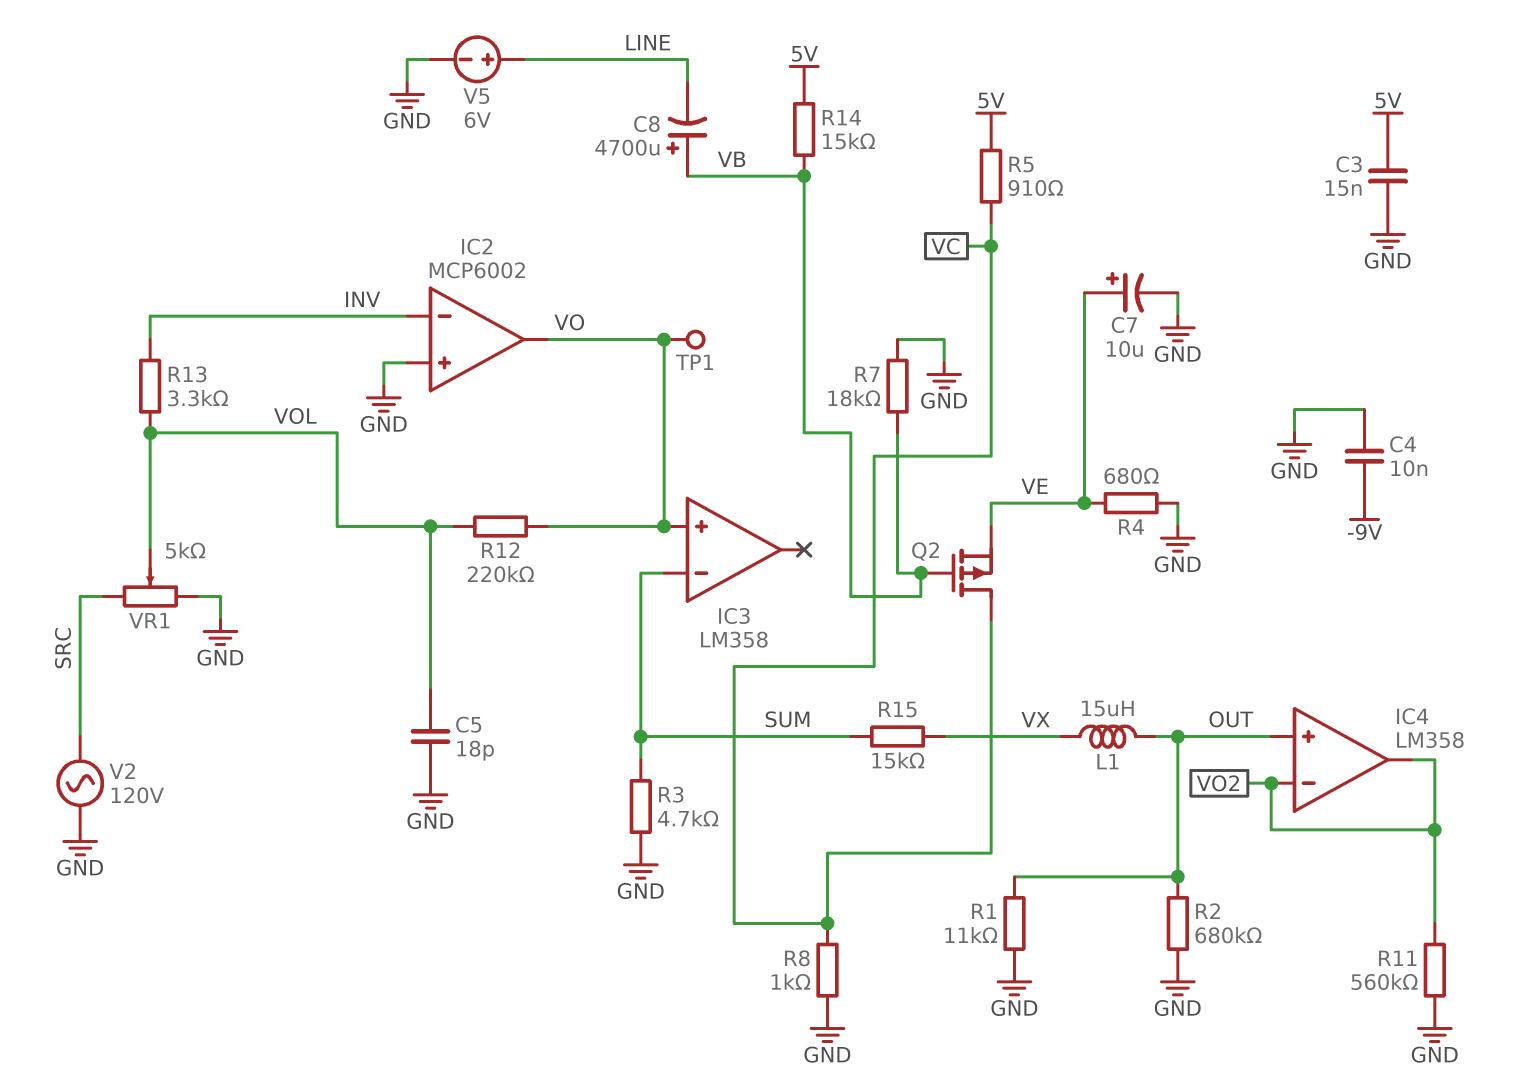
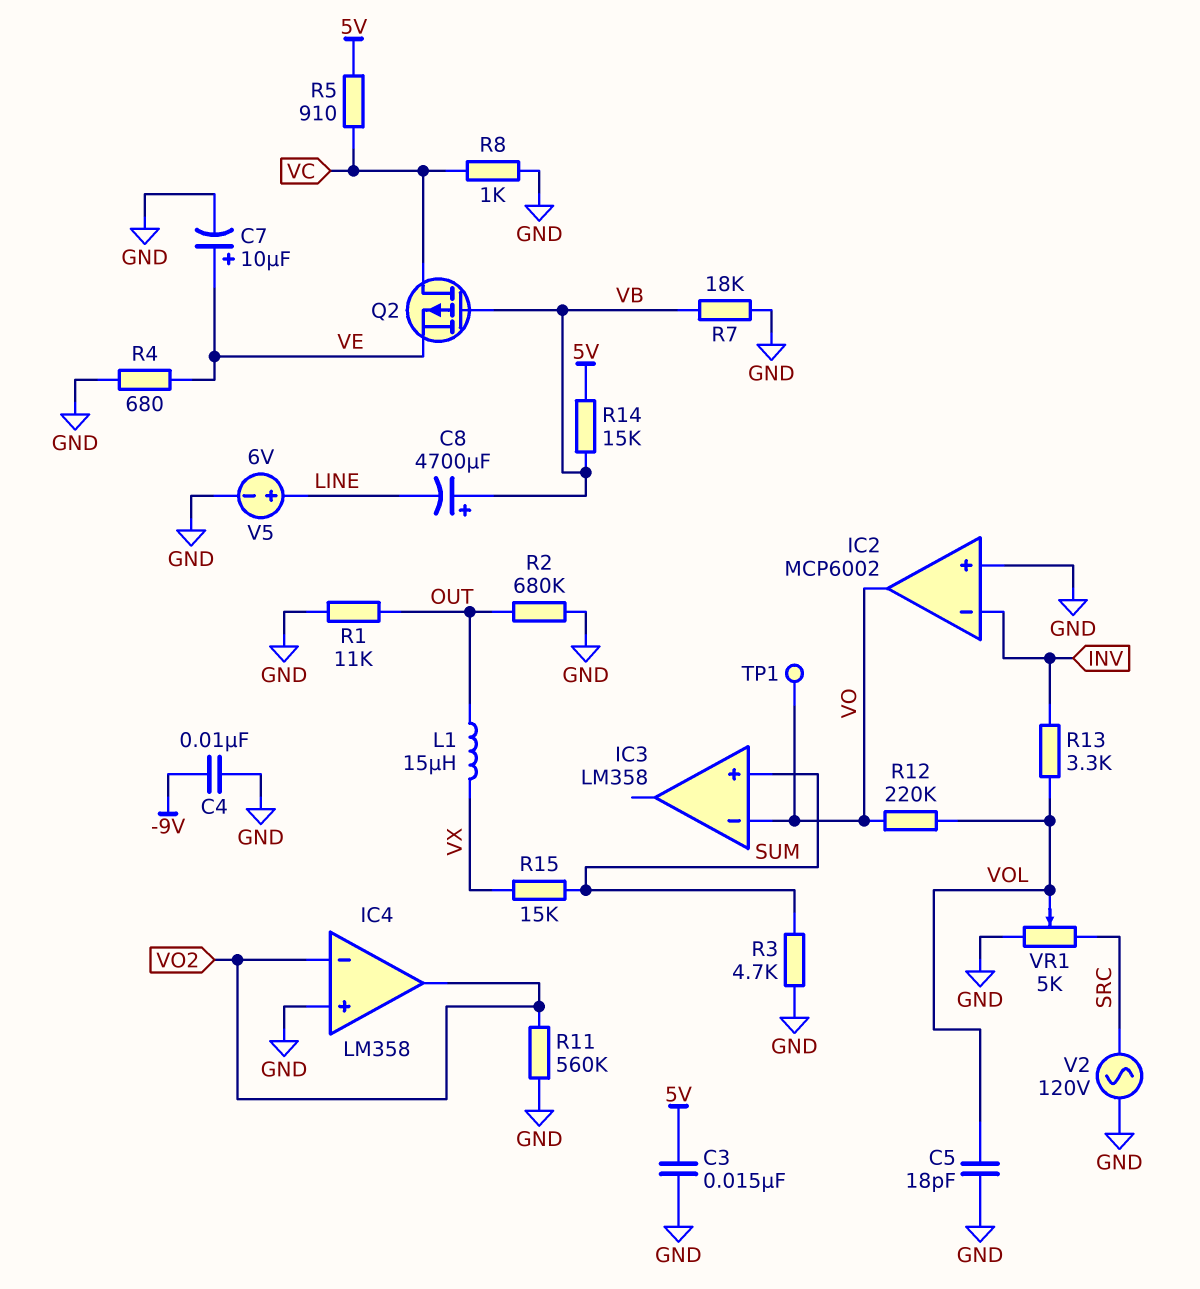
IC3 pin in+: VO -> SUM
IC3 pin in-: SUM -> VO
IC4 pin in+: OUT -> GND

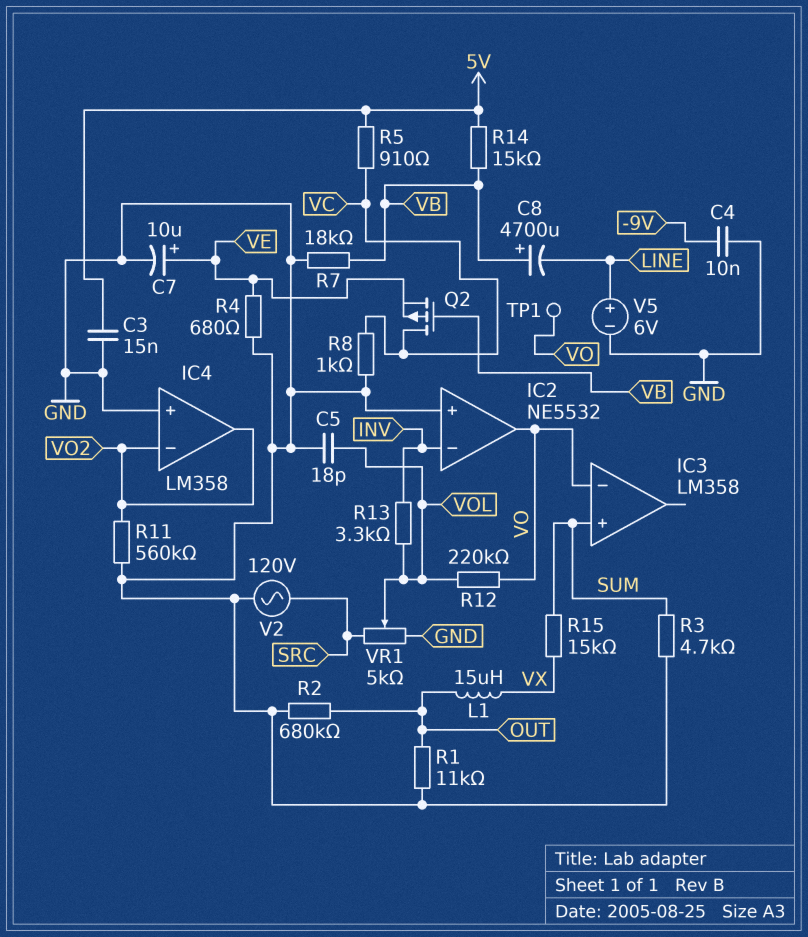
IC2: MCP6002 -> NE5532

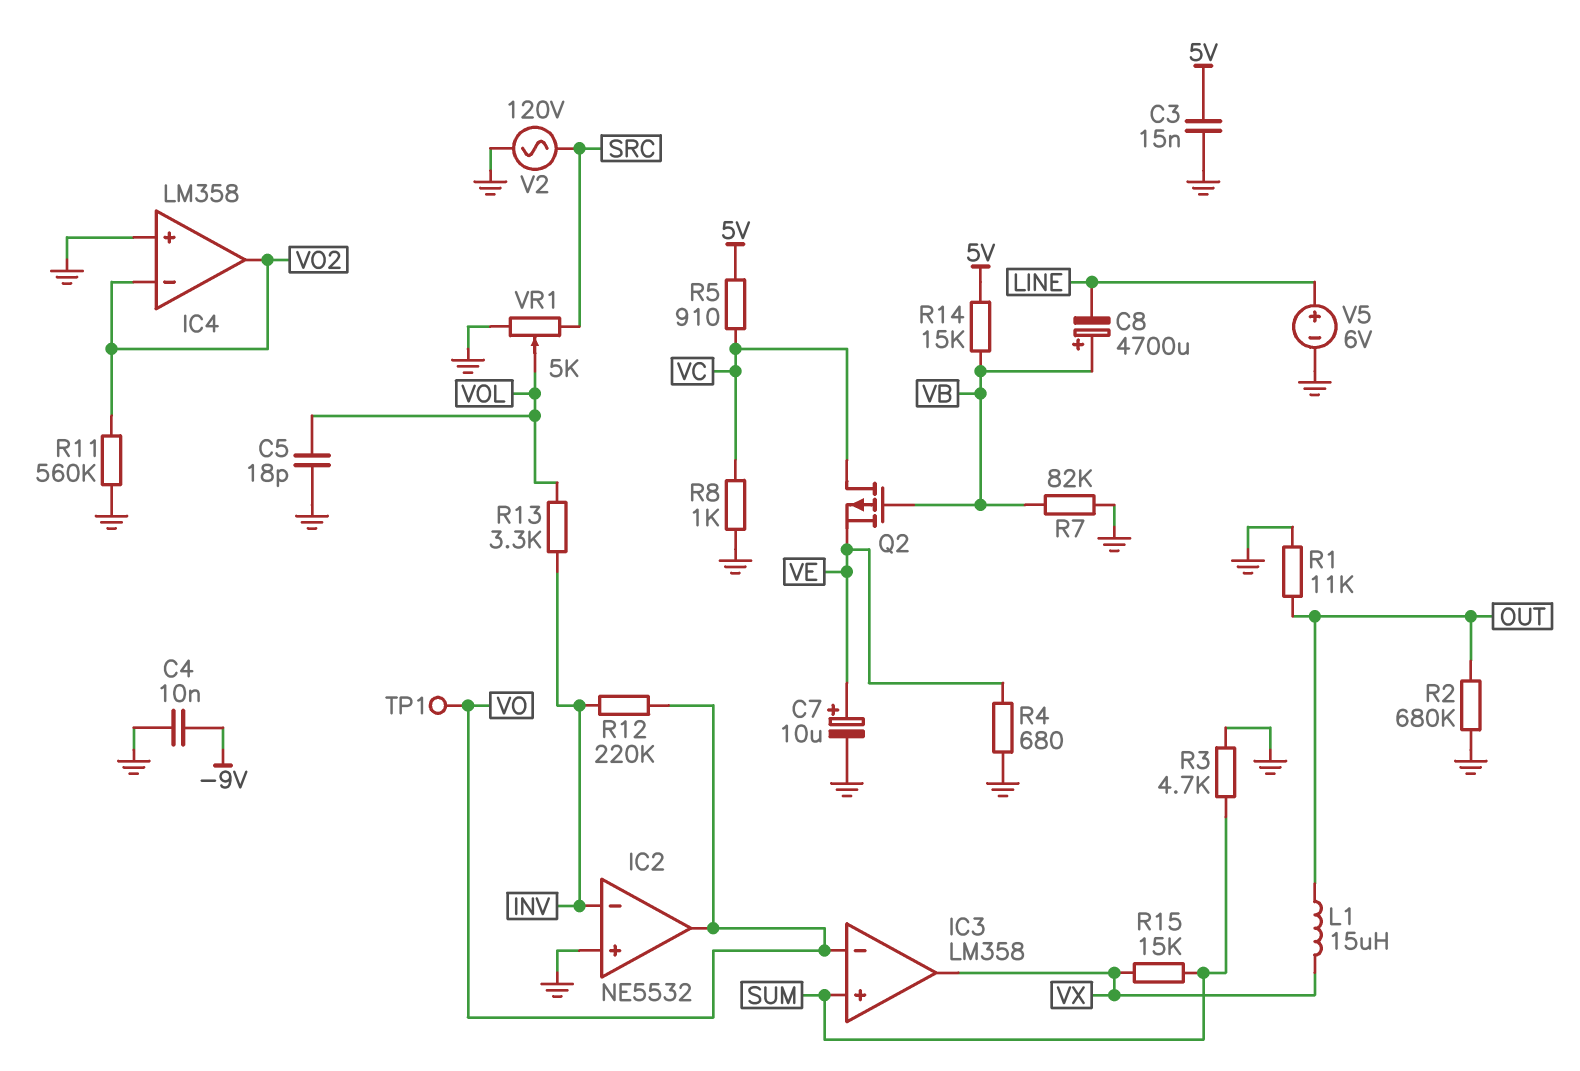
IC3 pin out: none -> VX
R7: 18k (GND, VB) -> 82k (GND, VB)
R12: 220k (VO, VOL) -> 220k (INV, VO)

